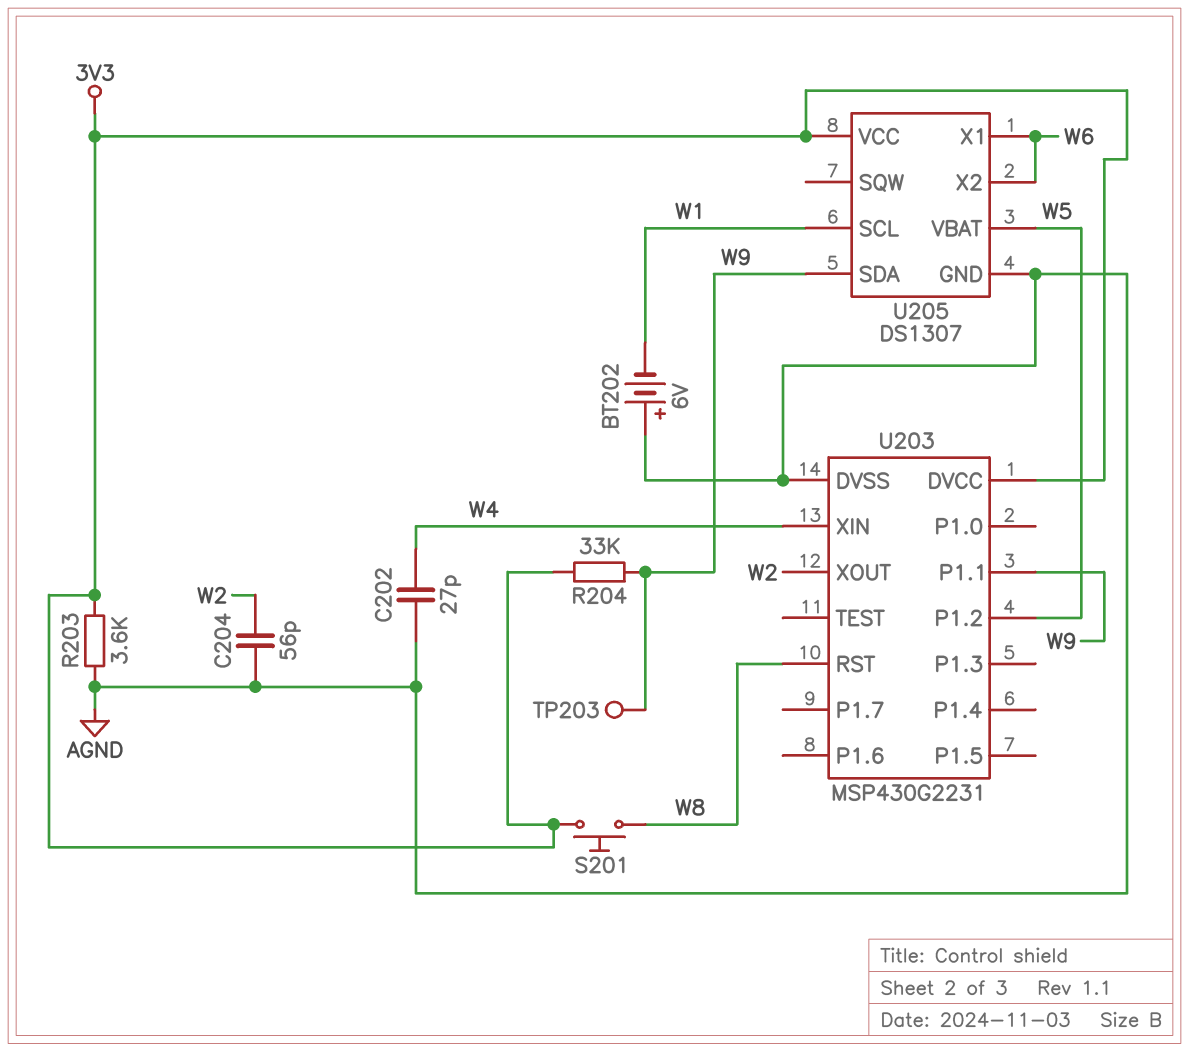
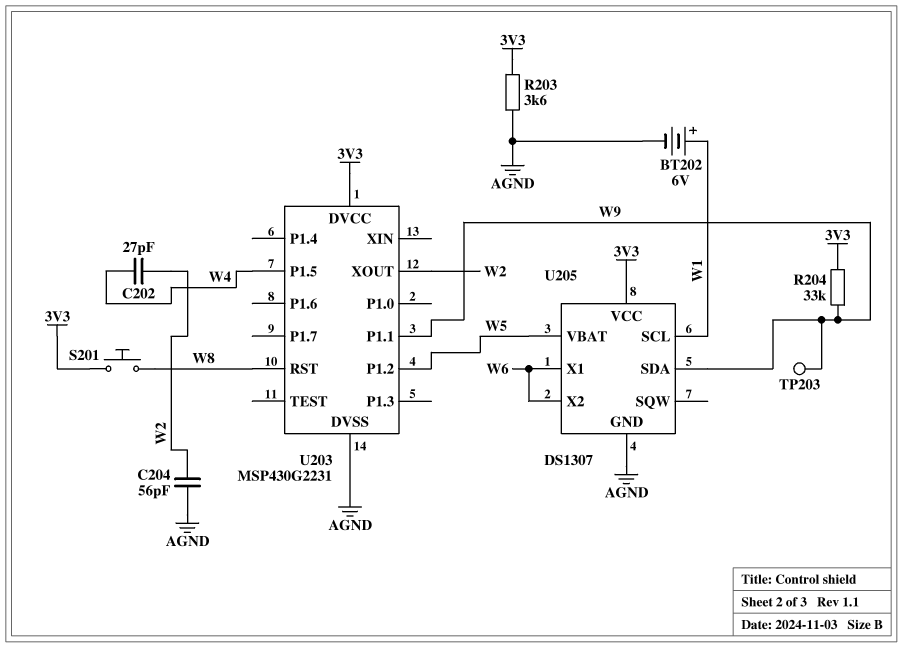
BT202: 6V (plus AGND, minus W1) -> 6V (plus W1, minus AGND)
C202: 27pF (AGND, W4) -> 27pF (W2, W4)
U203 pin P1.5: none -> W4
U203 pin XIN: W4 -> none

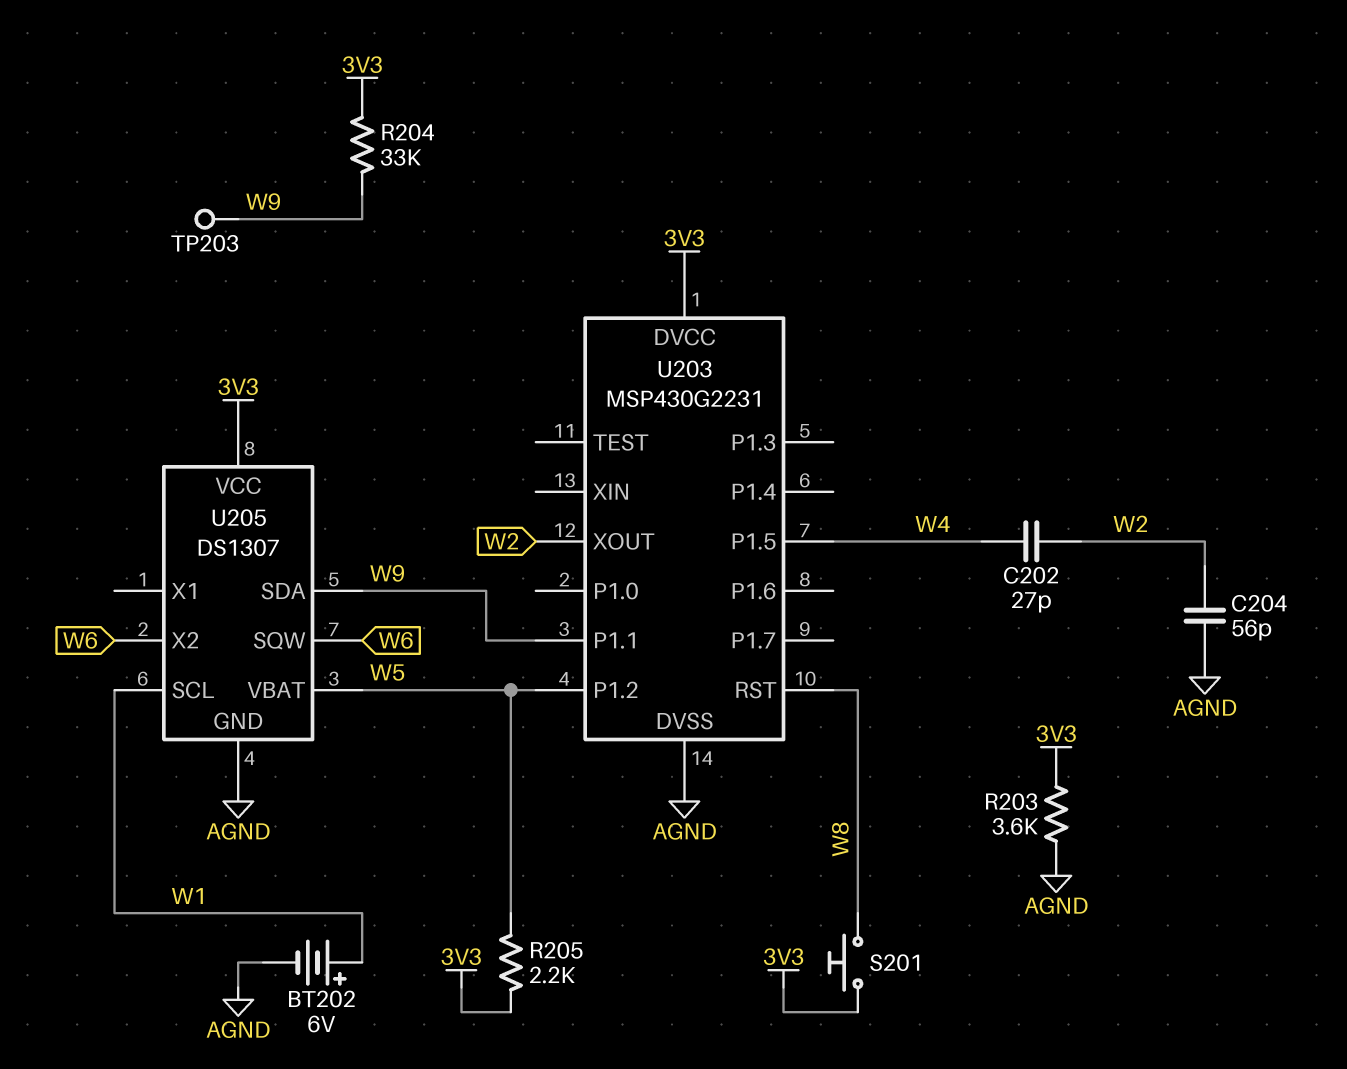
R205: none -> 2.2k (3V3, W5)
U205 pin SQW: none -> W6
U205 pin X1: W6 -> none

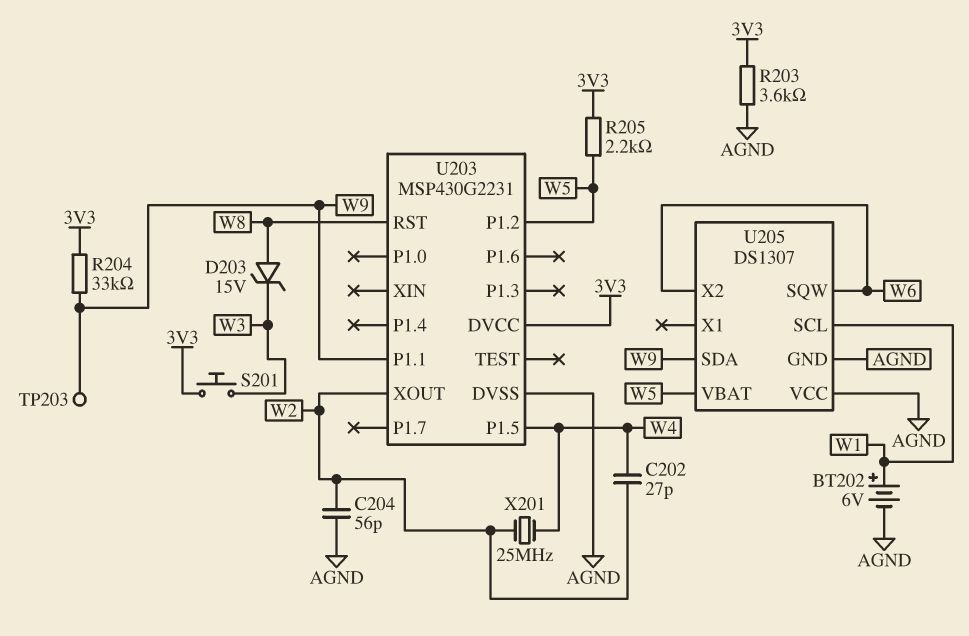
D203: none -> zener 15V (A W8, K W3)
S201: button (3V3, W8) -> button (3V3, W3)
U205 pin VCC: 3V3 -> AGND
X201: none -> 25MHz (W2, W4)

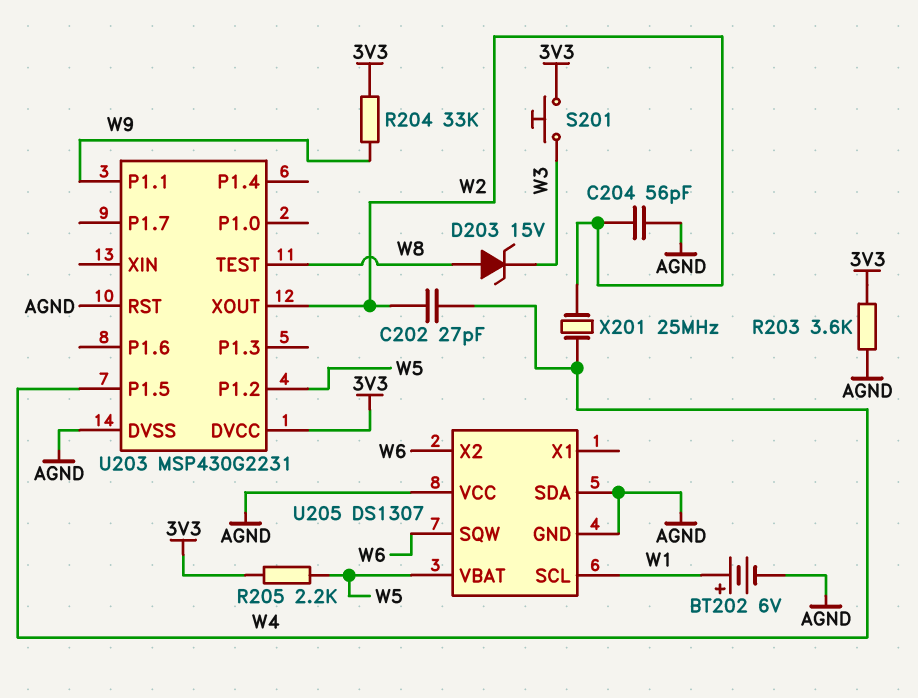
TP203: test point (W9) -> none
U203 pin RST: W8 -> AGND
U203 pin TEST: none -> W8
U205 pin SDA: W9 -> AGND

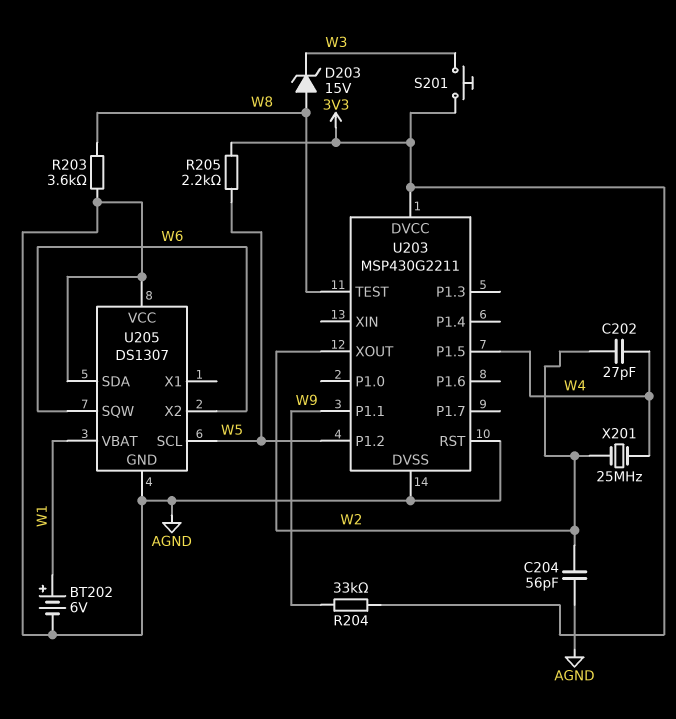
R203: 3.6k (3V3, AGND) -> 3.6k (AGND, W8)
U203: MSP430G2231 -> MSP430G2211
U205 pin SCL: W1 -> W5
U205 pin VBAT: W5 -> W1

